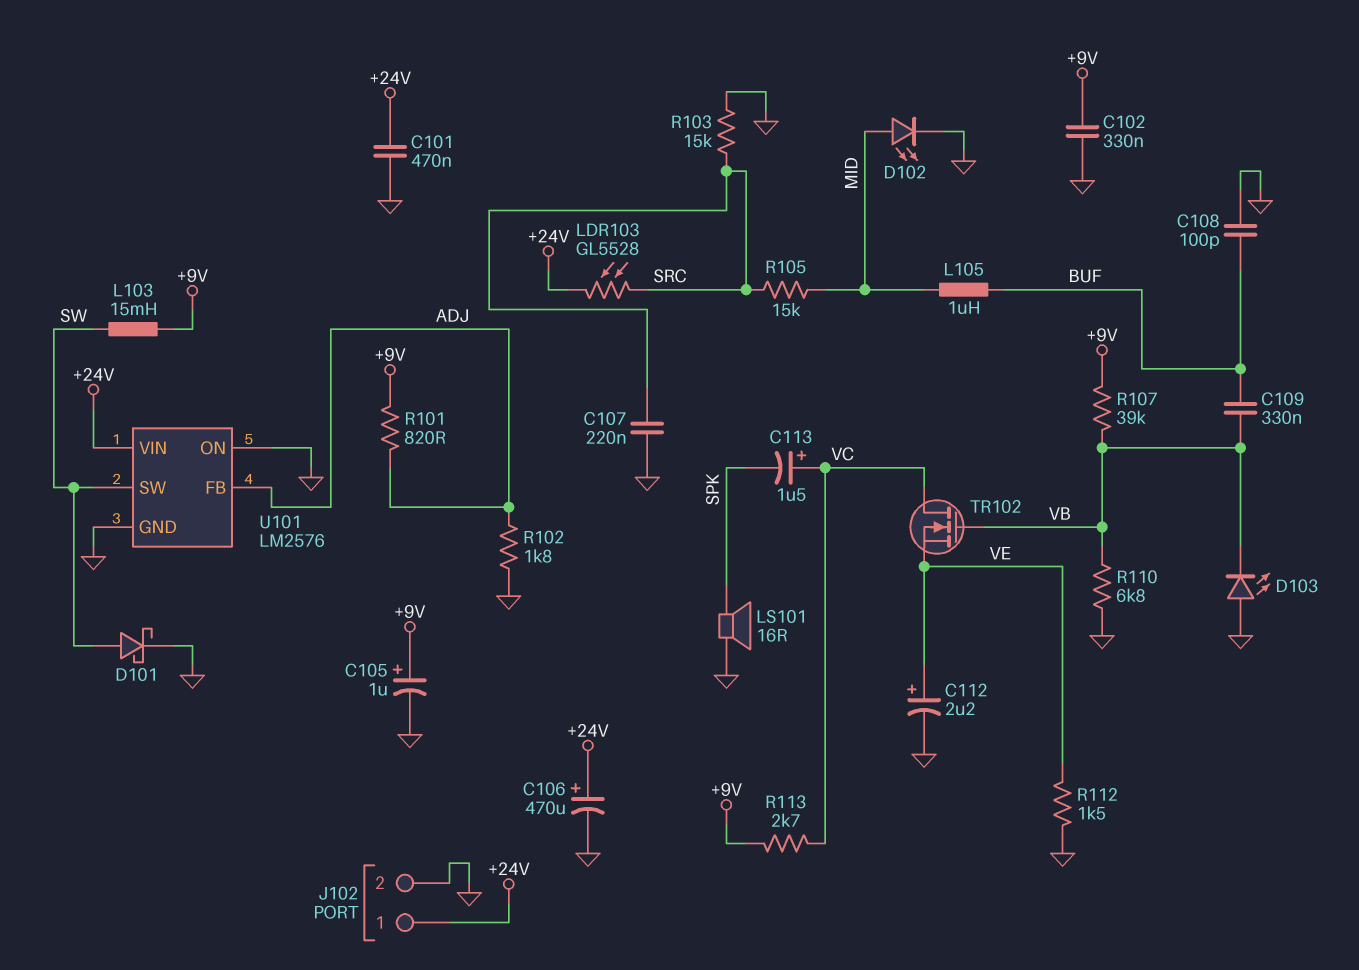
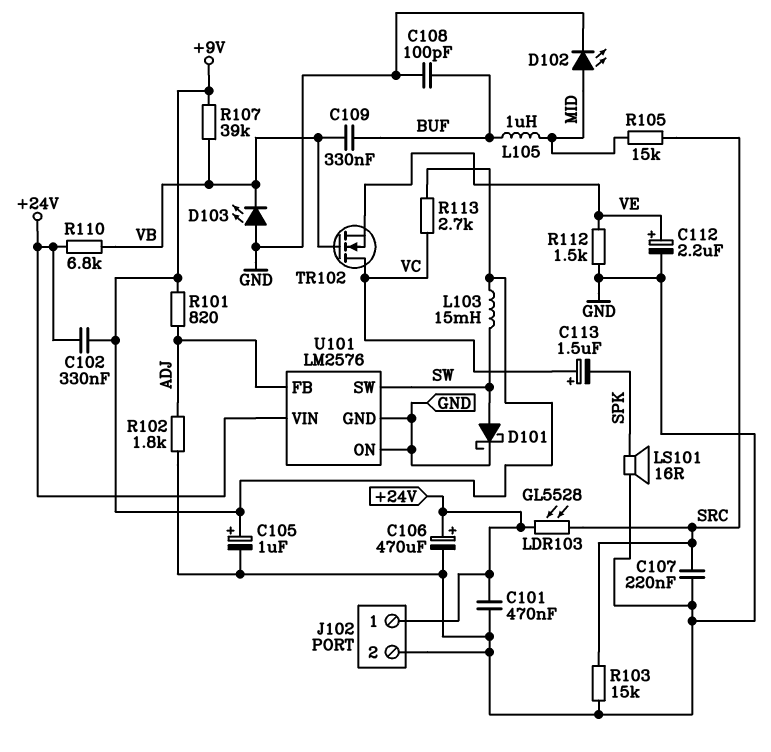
C102: 330nF (+9V, GND) -> 330nF (+9V, +24V)
R110: 6.8k (GND, VB) -> 6.8k (+24V, VB)

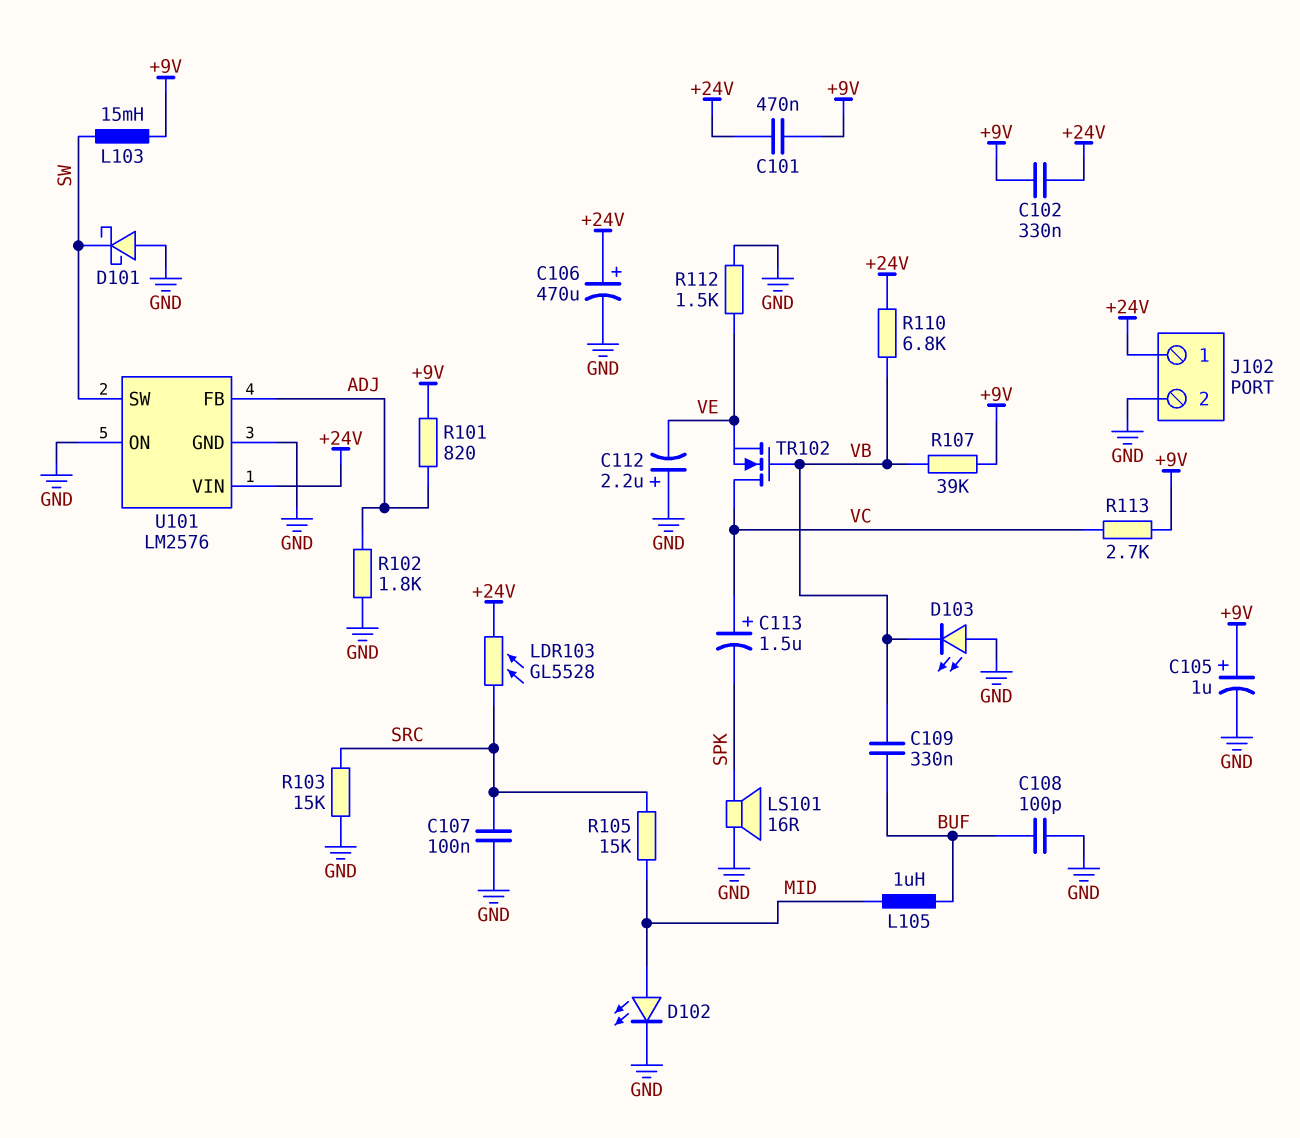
C101: 470nF (+24V, GND) -> 470nF (+9V, +24V)
C107: 220nF (GND, SRC) -> 100nF (GND, SRC)
C112: 2.2uF (plus VE, minus GND) -> 2.2uF (plus GND, minus VE)
D101: schottky (A SW, K GND) -> schottky (A GND, K SW)

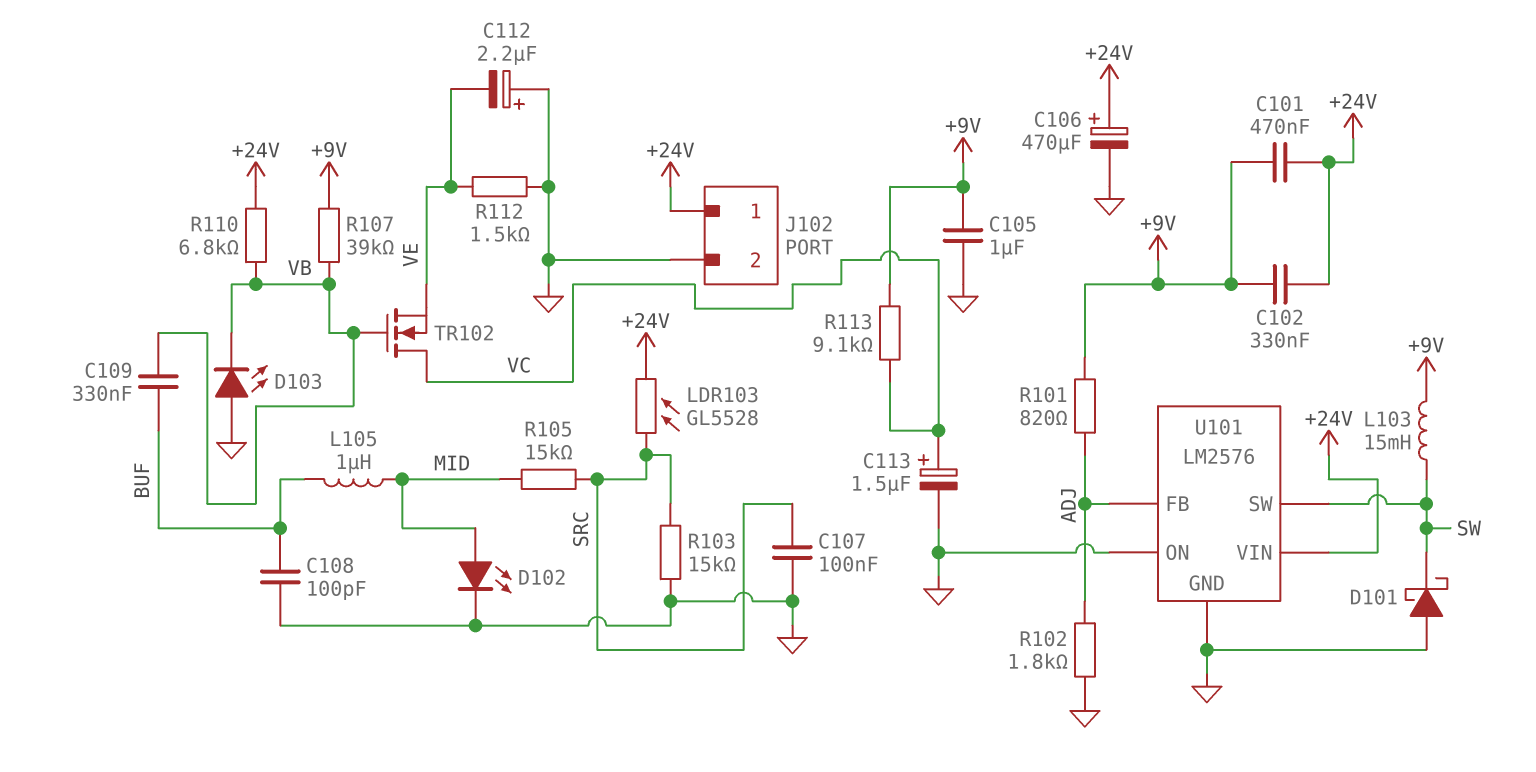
C105: 1uF (plus +9V, minus GND) -> 1uF (+9V, GND)
C113: 1.5uF (plus VC, minus SPK) -> 1.5uF (plus VC, minus GND)
LS101: speaker 16R (GND, SPK) -> none
R113: 2.7k (+9V, VC) -> 9.1k (+9V, VC)

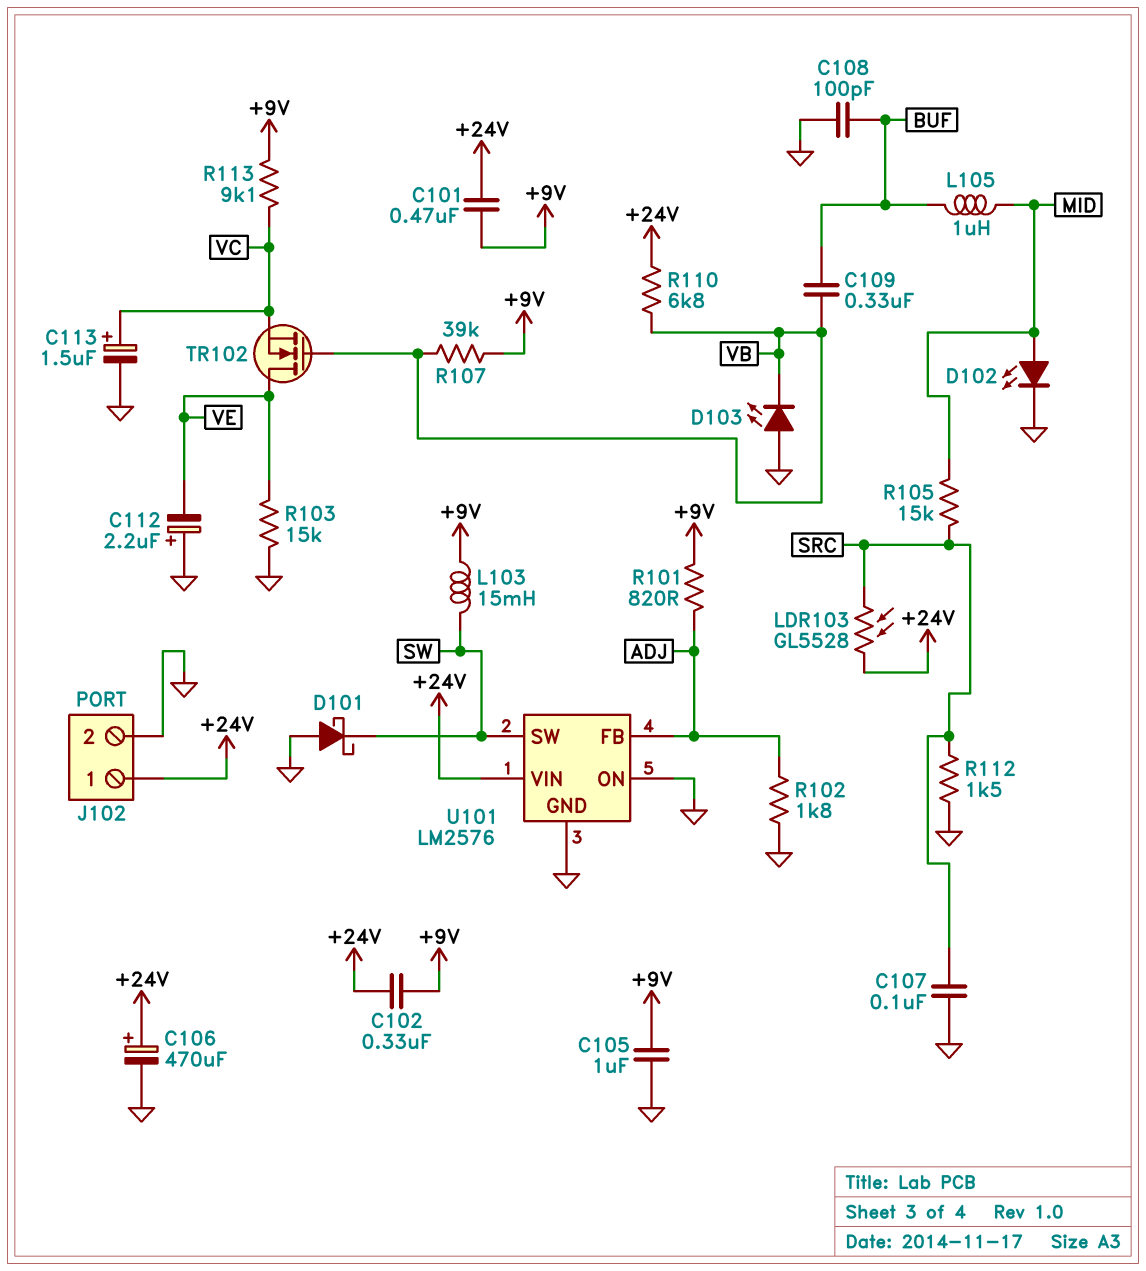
R103: 15k (GND, SRC) -> 15k (GND, VE)
R112: 1.5k (GND, VE) -> 1.5k (GND, SRC)
TR102: NMOS (G VB, D VC, S VE) -> NMOS (G VB, D VE, S VC)

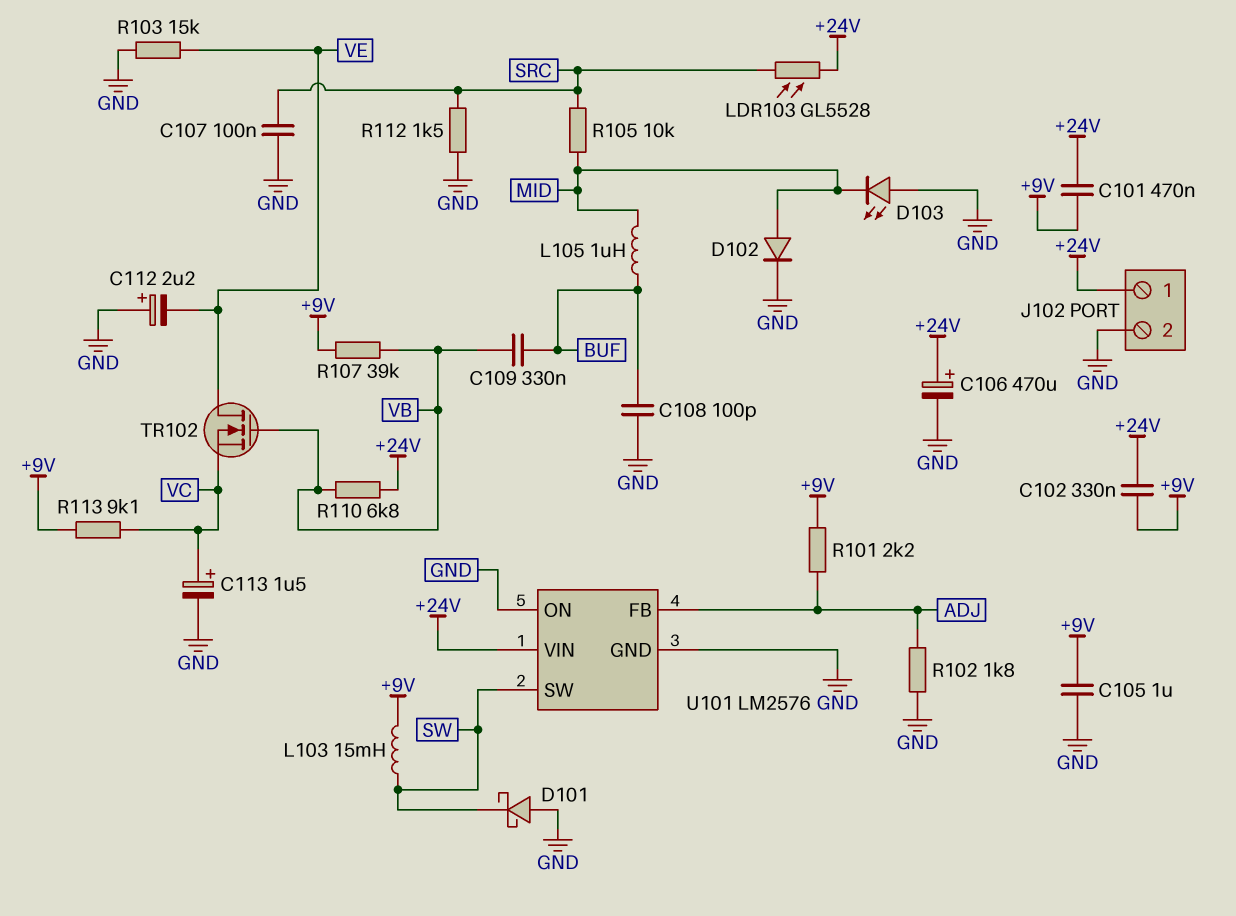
D102: LED (A MID, K GND) -> diode (A MID, K GND)
D103: LED (A GND, K VB) -> LED (A GND, K MID)
R101: 820 (+9V, ADJ) -> 2.2k (+9V, ADJ)
R105: 15k (MID, SRC) -> 10k (MID, SRC)

